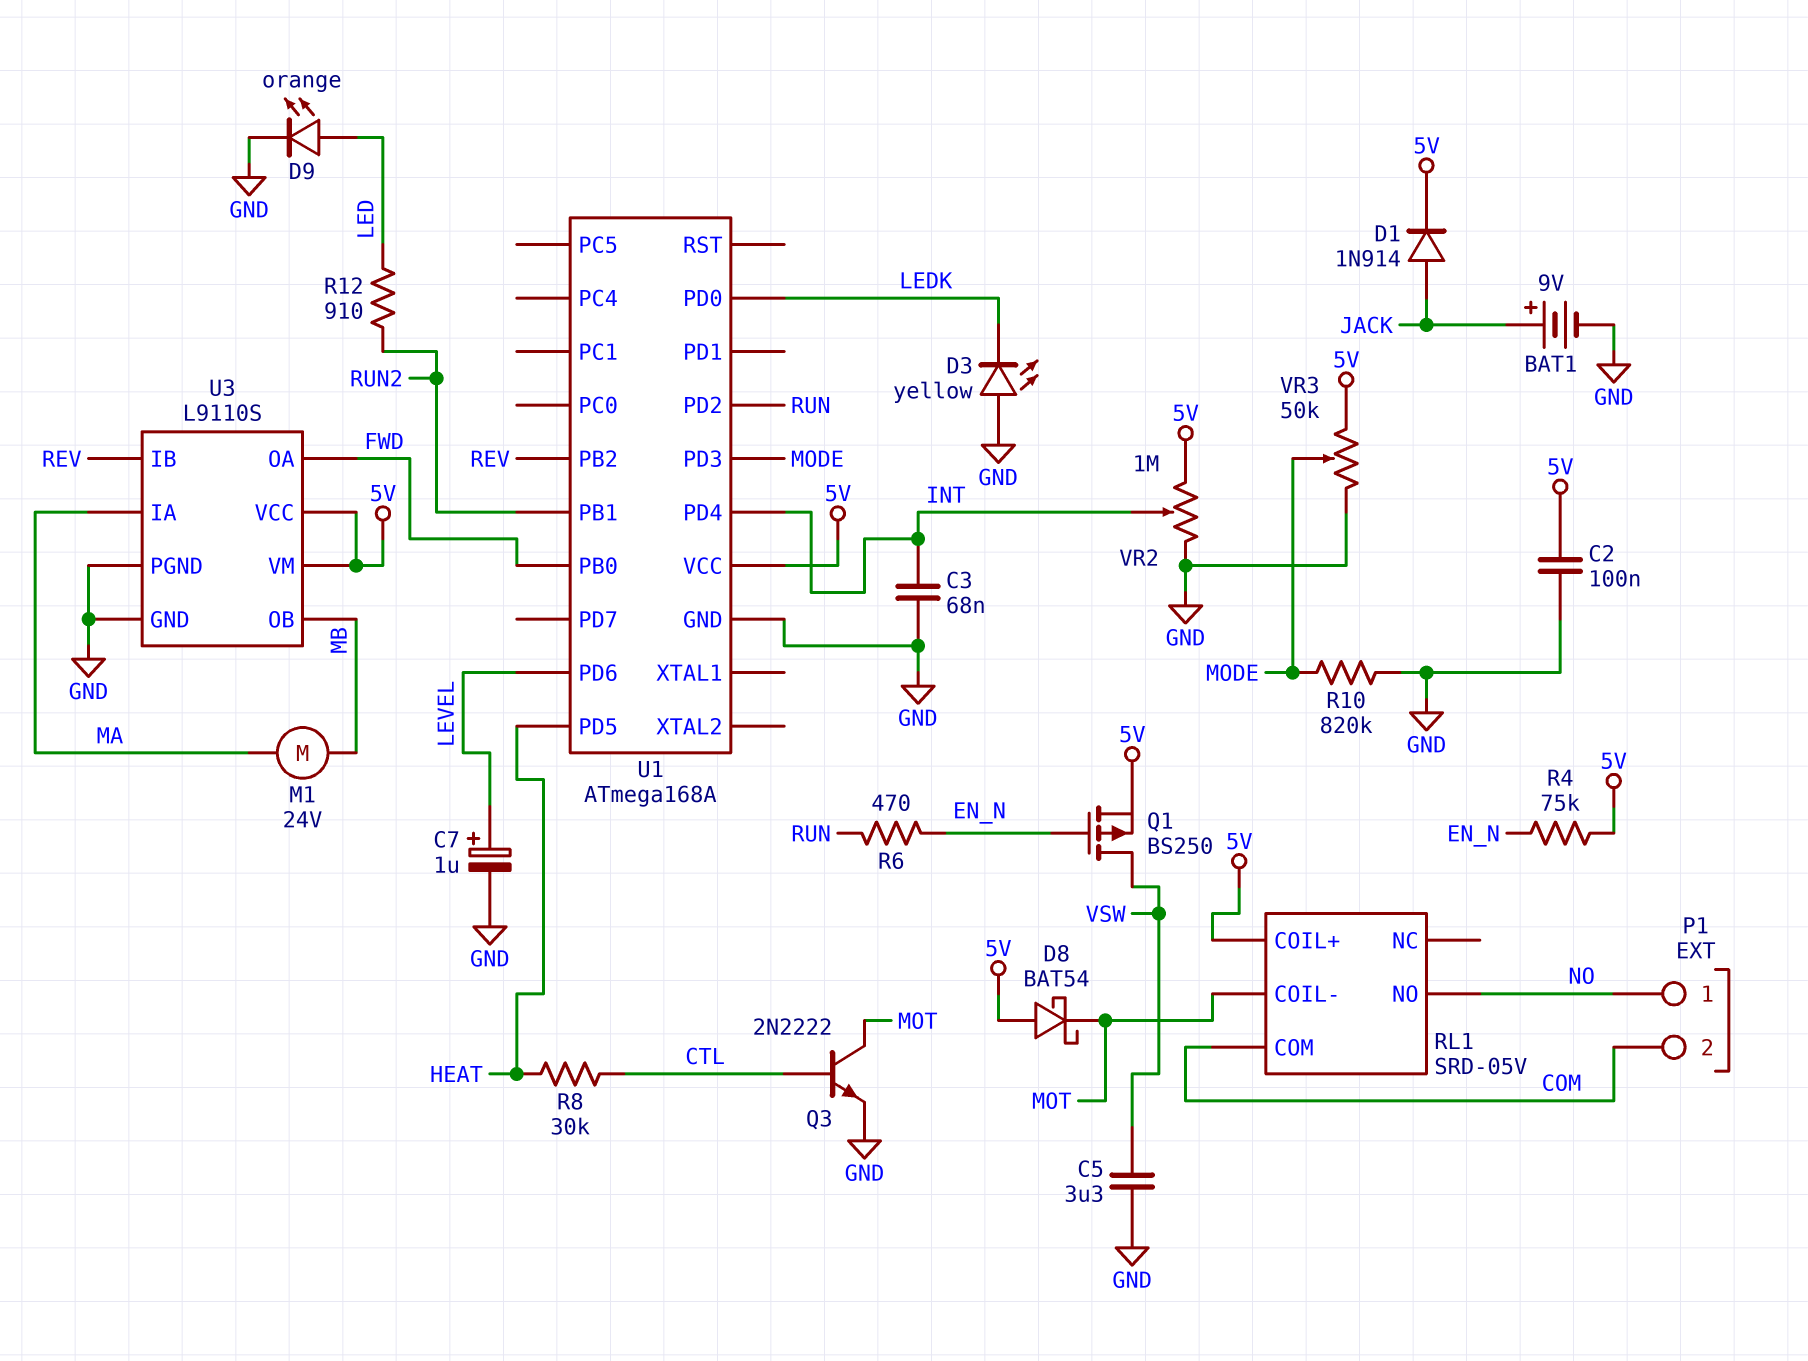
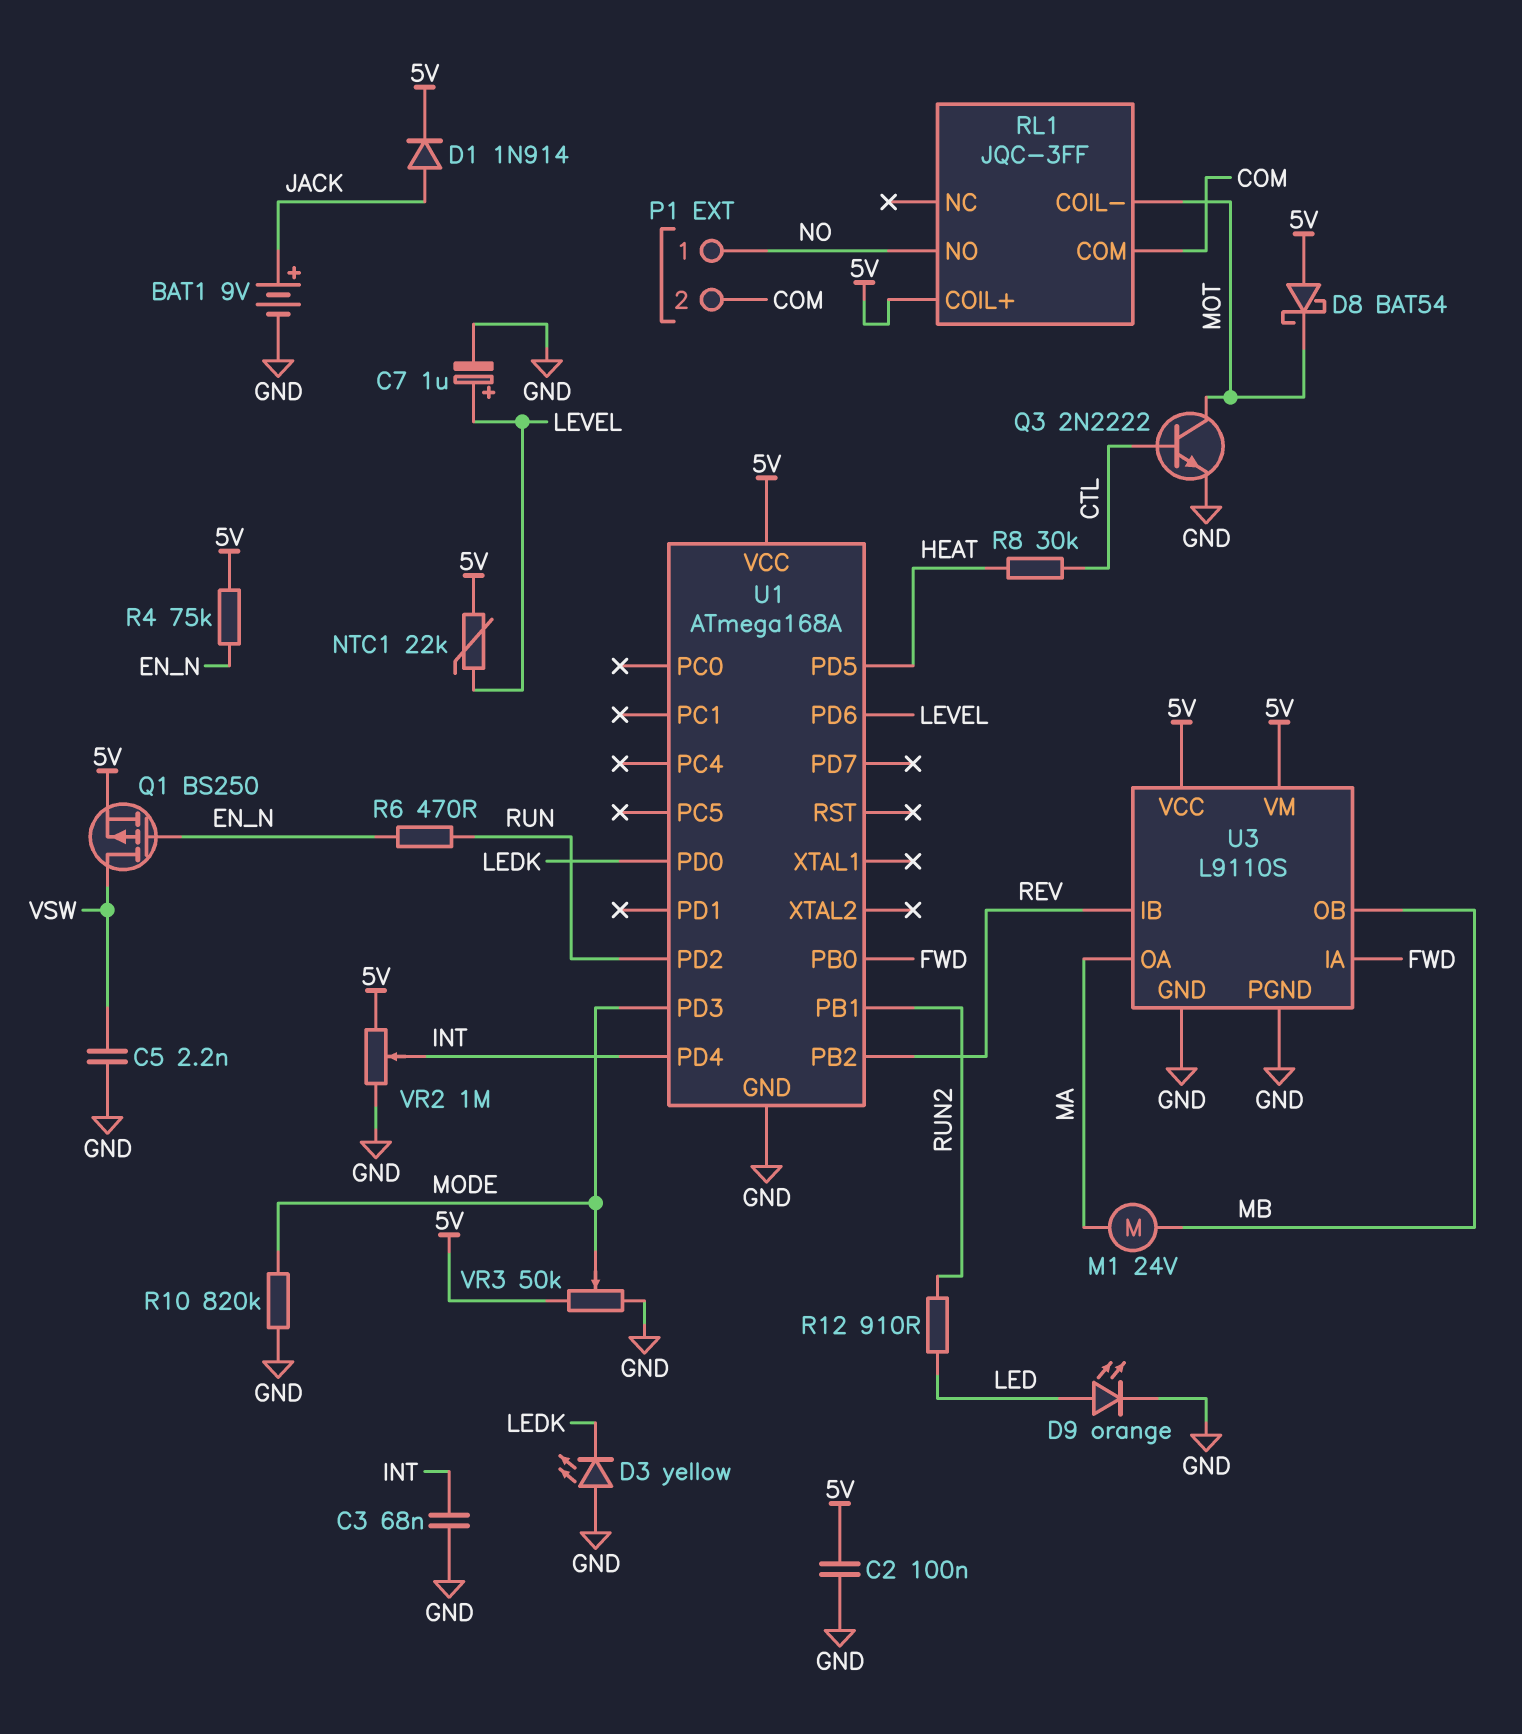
C5: 3.3uF (GND, VSW) -> 2.2nF (GND, VSW)
NTC1: none -> 22k (5V, LEVEL)
RL1: SRD-05V -> JQC-3FF
U3 pin IA: MA -> FWD
U3 pin OA: FWD -> MA

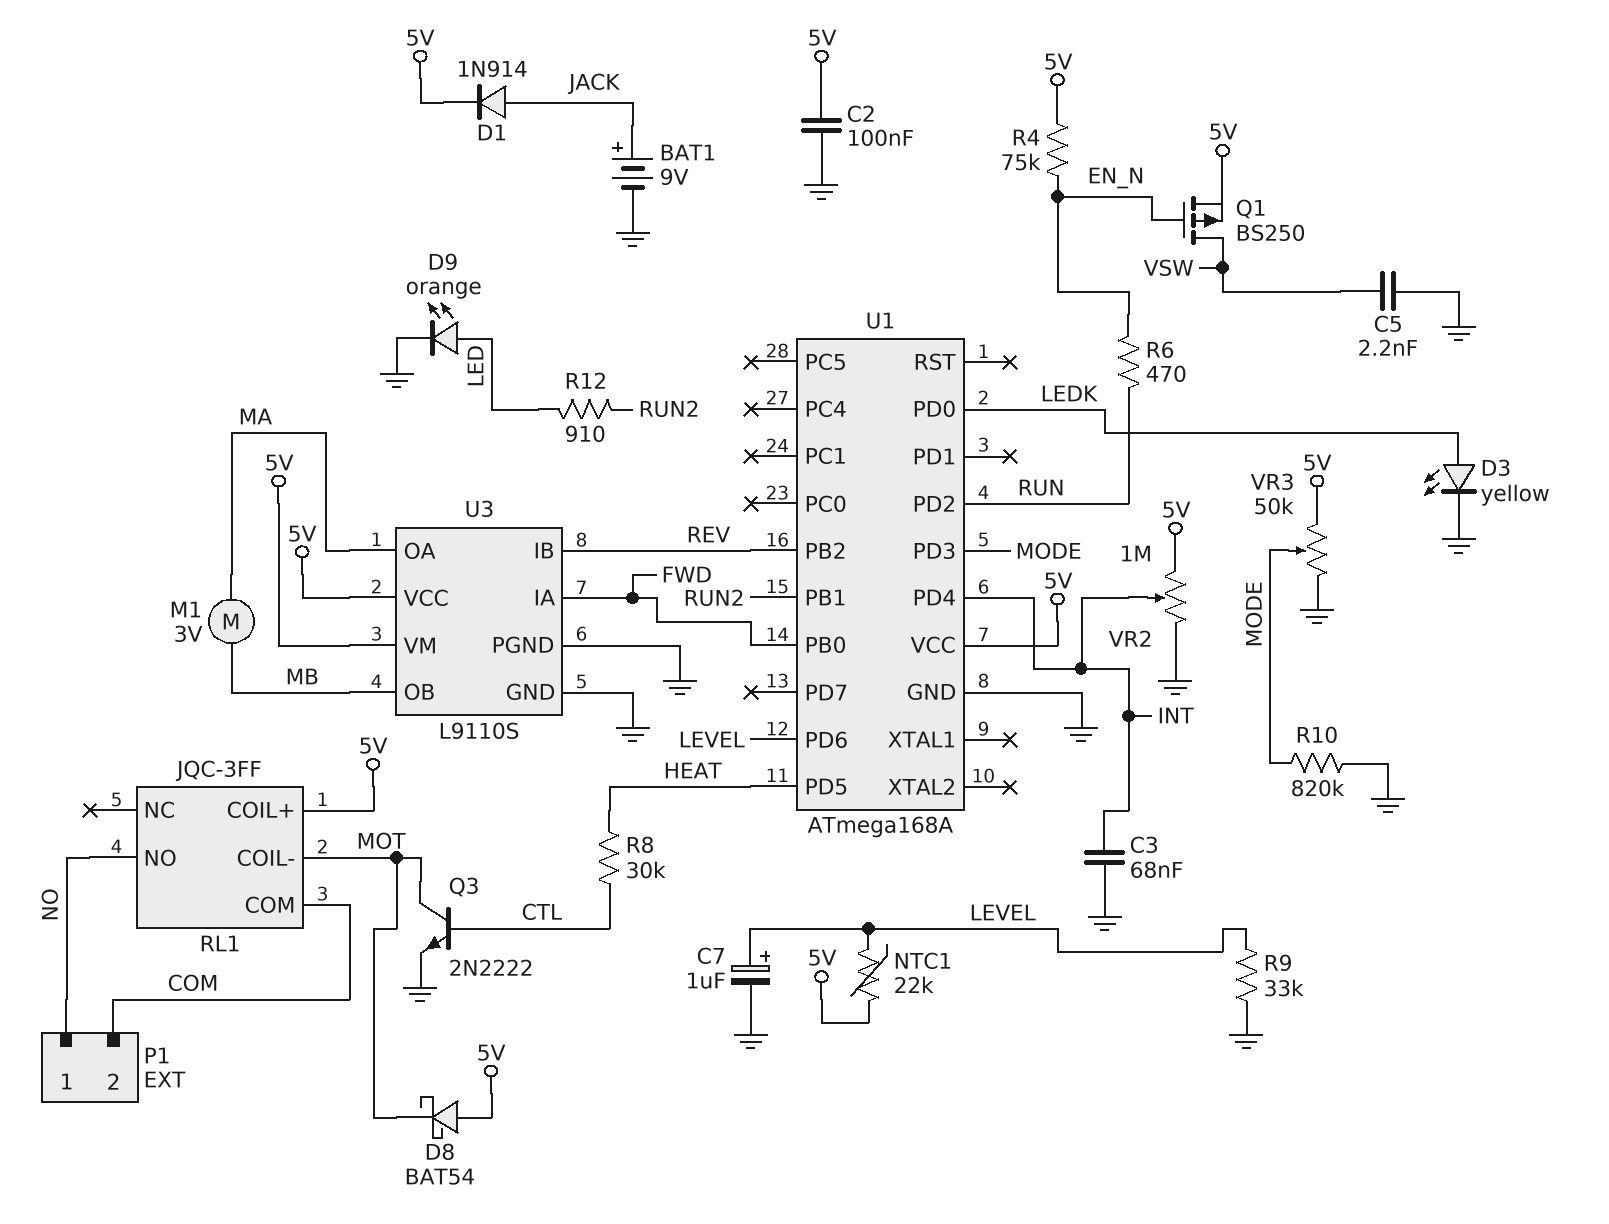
D3: LED yellow (A GND, K LEDK) -> LED yellow (A LEDK, K GND)
M1: motor 24V (MA, MB) -> motor 3V (MA, MB)
R9: none -> 33k (GND, LEVEL)

